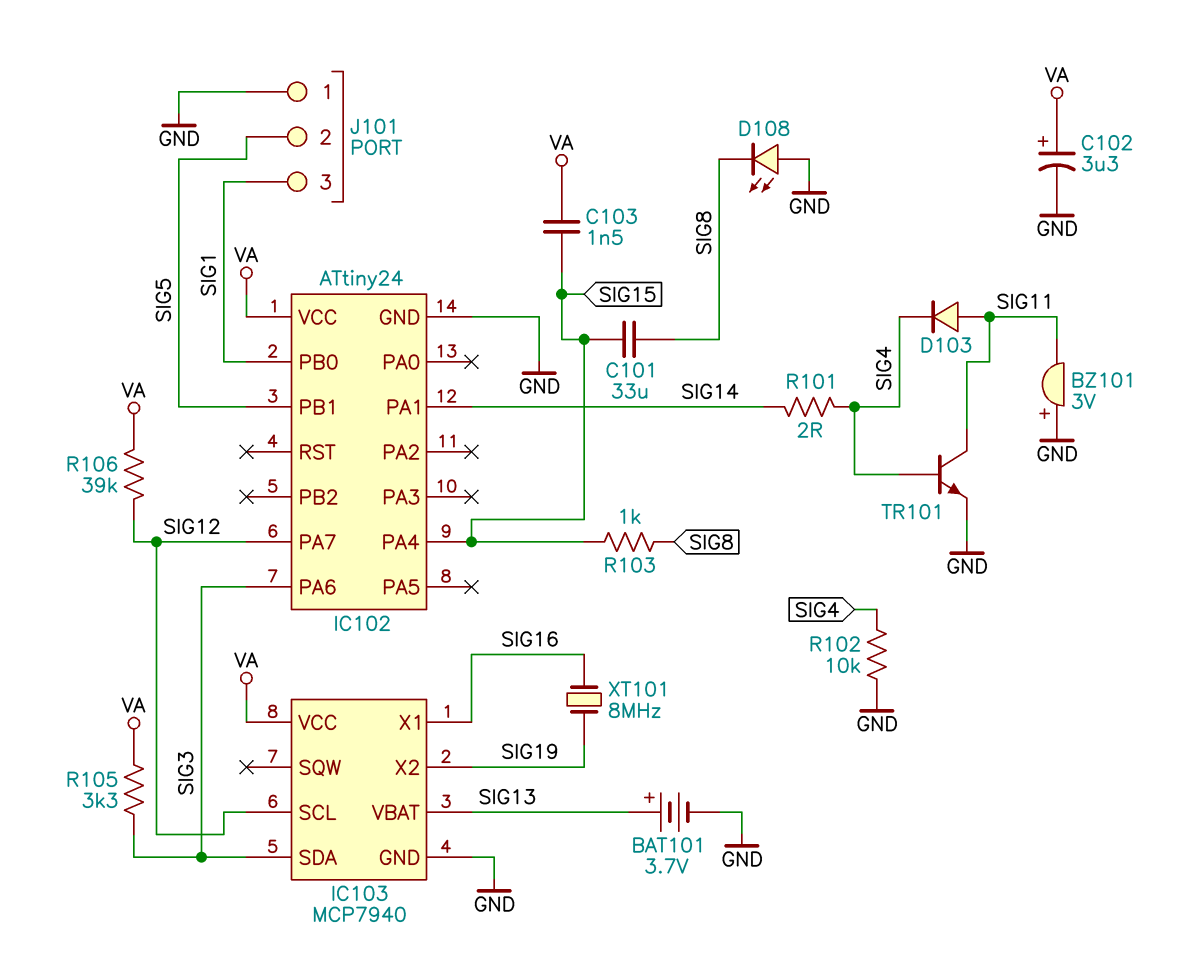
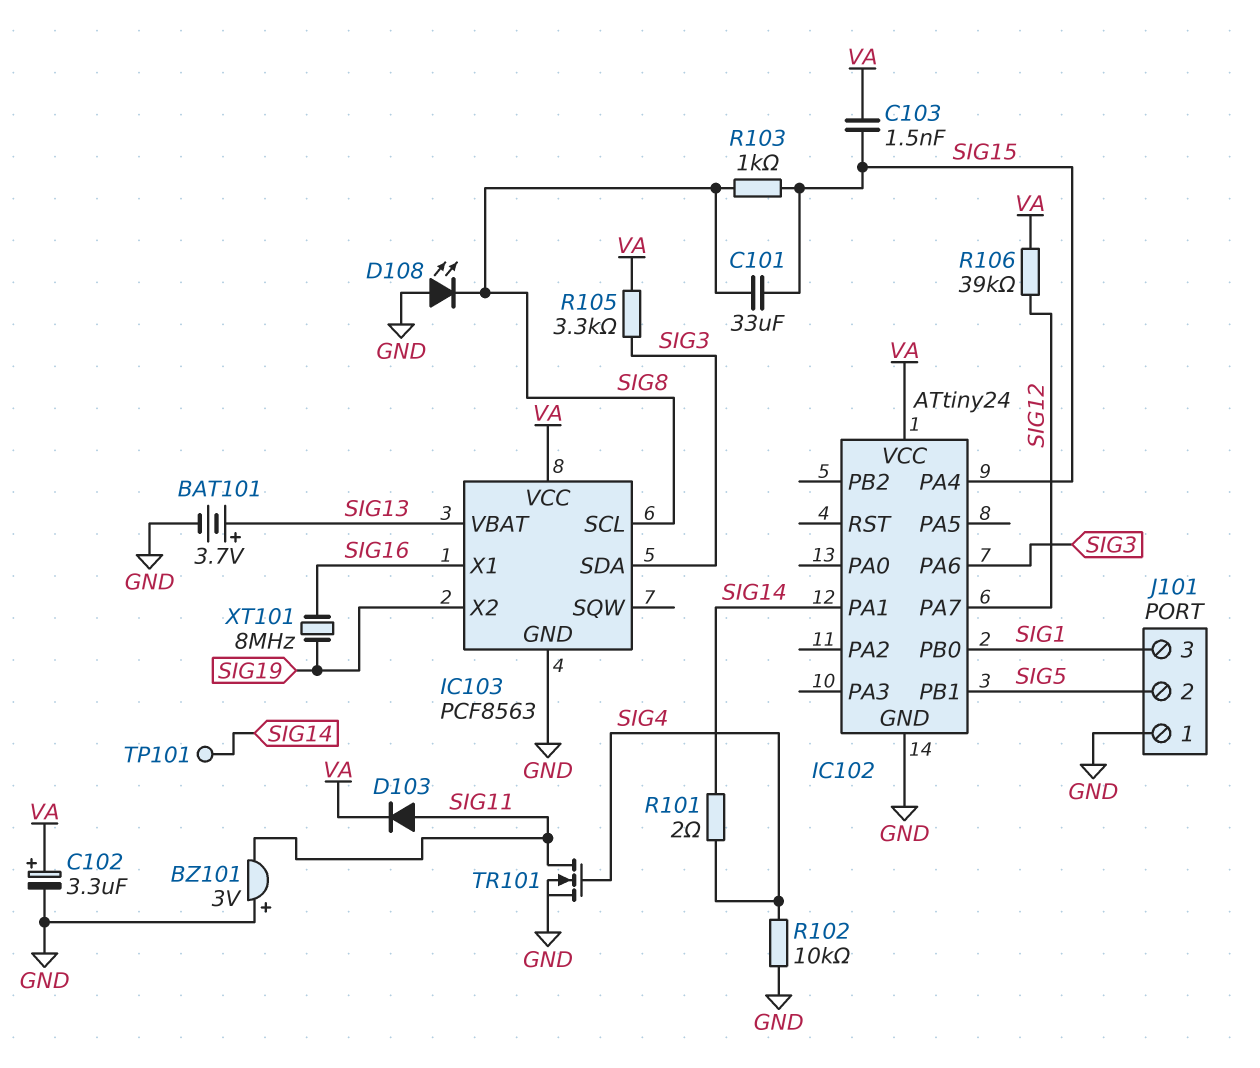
D103: diode (A SIG11, K SIG4) -> diode (A SIG11, K VA)
IC103: MCP7940 -> PCF8563
IC103 pin SCL: SIG12 -> SIG8
TP101: none -> test point (SIG14)
TR101: NPN (B SIG4, C SIG11, E GND) -> NMOS (G SIG4, D SIG11, S GND)

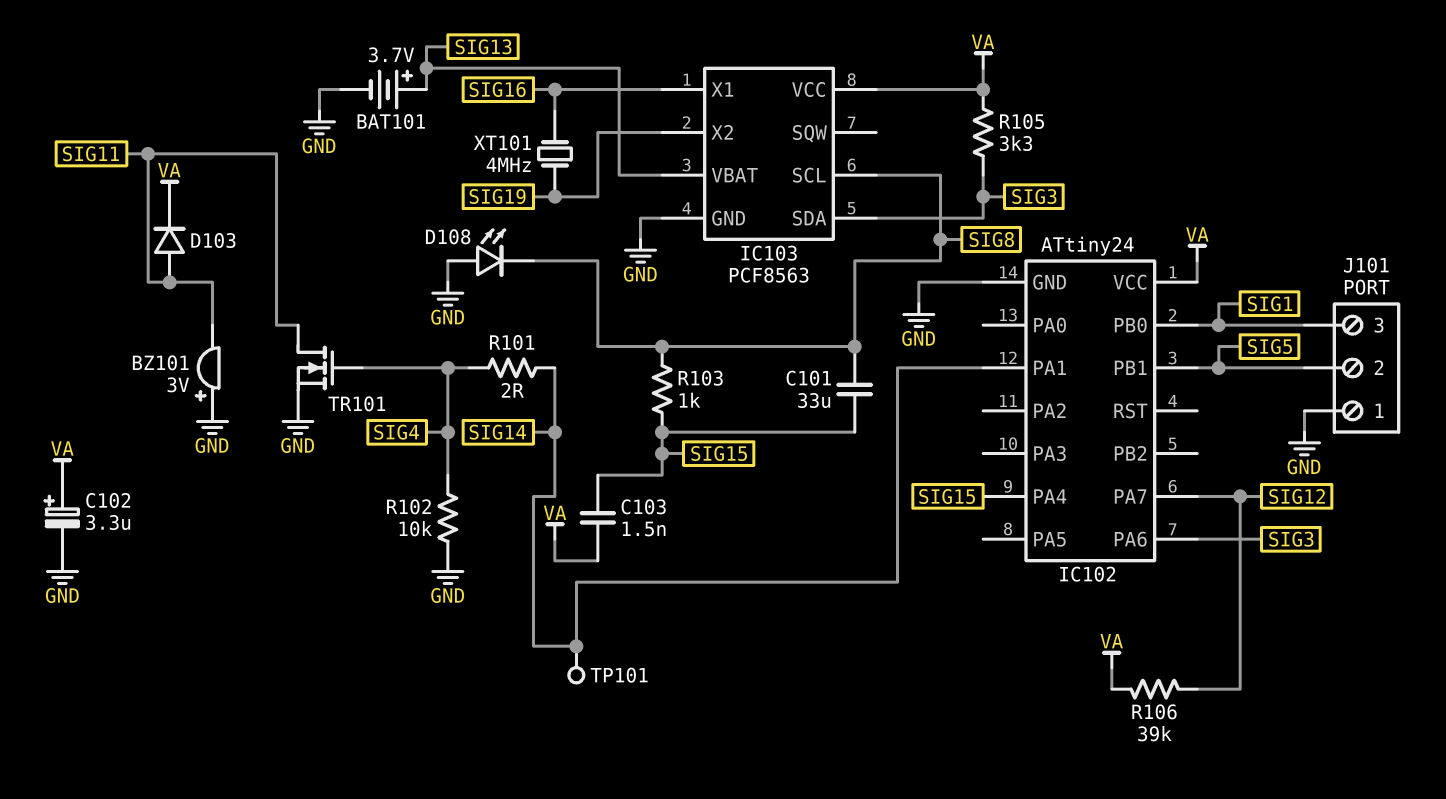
XT101: 8MHz (SIG16, SIG19) -> 4MHz (SIG16, SIG19)

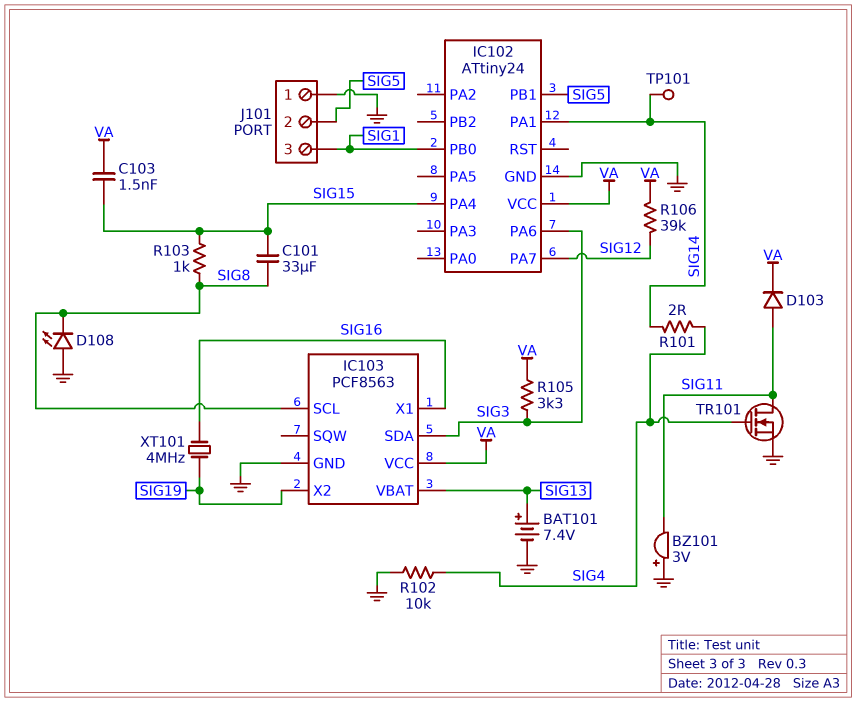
BAT101: 3.7V (plus SIG13, minus GND) -> 7.4V (plus SIG13, minus GND)
C102: 3.3uF (plus VA, minus GND) -> none

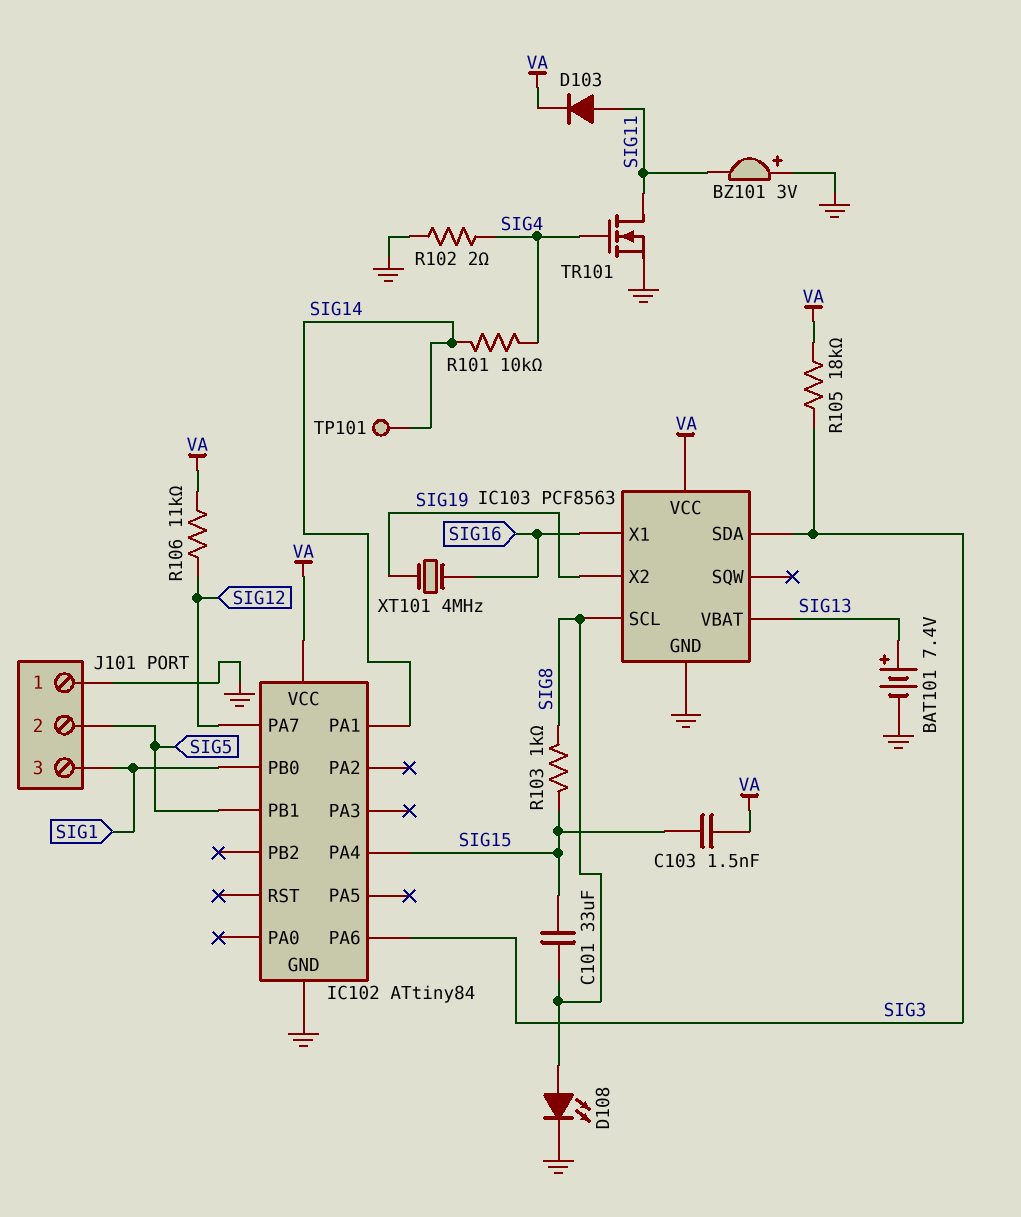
D108: LED (A GND, K SIG8) -> LED (A SIG8, K GND)
IC102: ATtiny24 -> ATtiny84
R101: 2 (SIG4, SIG14) -> 10k (SIG4, SIG14)
R102: 10k (GND, SIG4) -> 2 (GND, SIG4)
R105: 3.3k (SIG3, VA) -> 18k (SIG3, VA)
R106: 39k (SIG12, VA) -> 11k (SIG12, VA)

